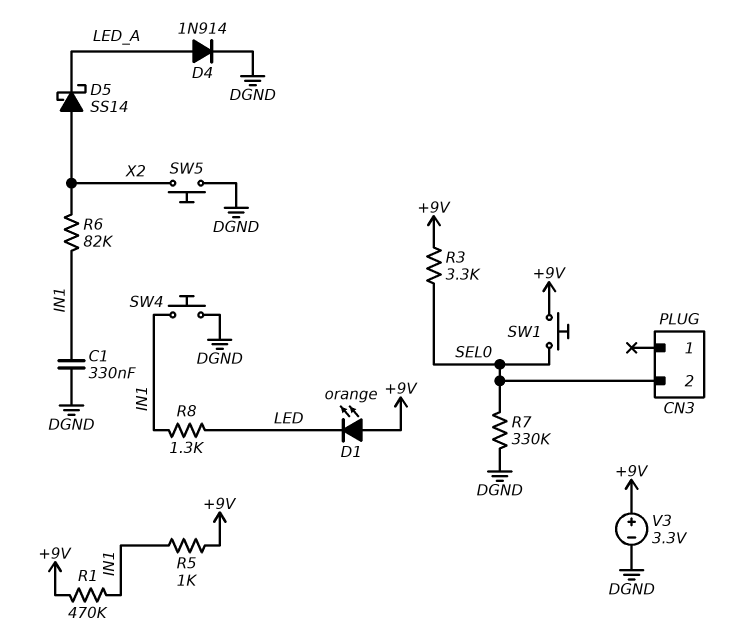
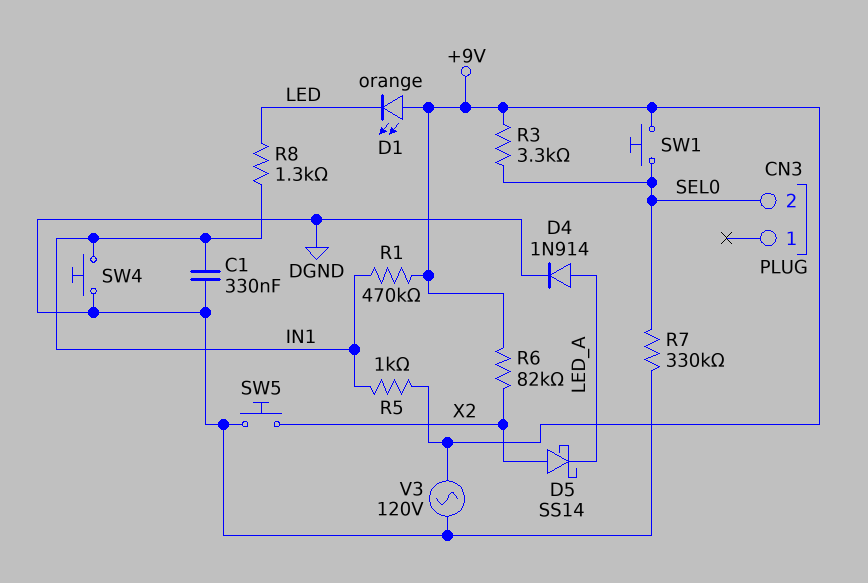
R6: 82k (IN1, X2) -> 82k (+9V, X2)
V3: 3.3V (plus +9V, minus DGND) -> AC 120V (+9V, DGND)

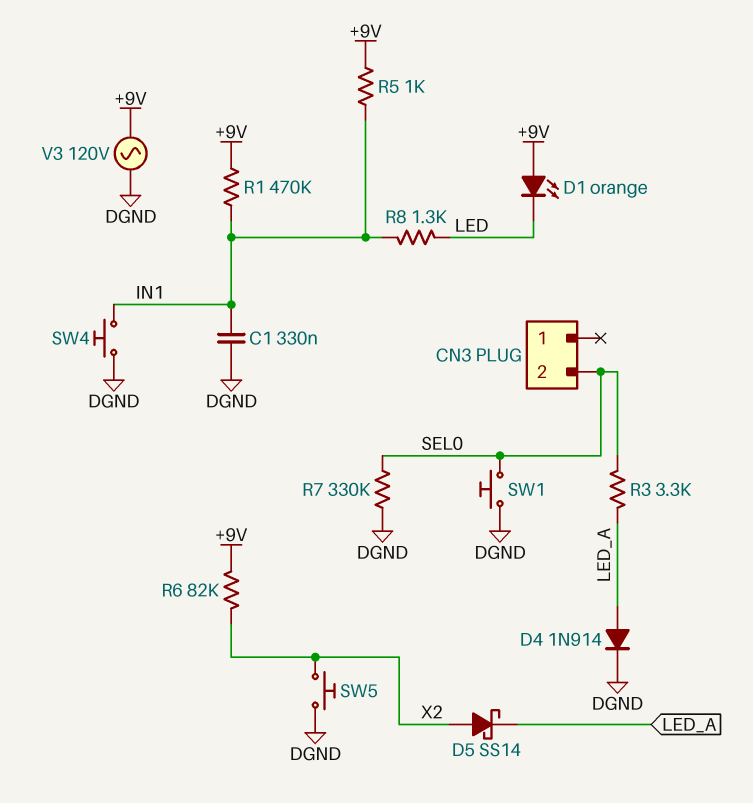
R3: 3.3k (+9V, SEL0) -> 3.3k (LED_A, SEL0)
SW1: button (+9V, SEL0) -> button (DGND, SEL0)

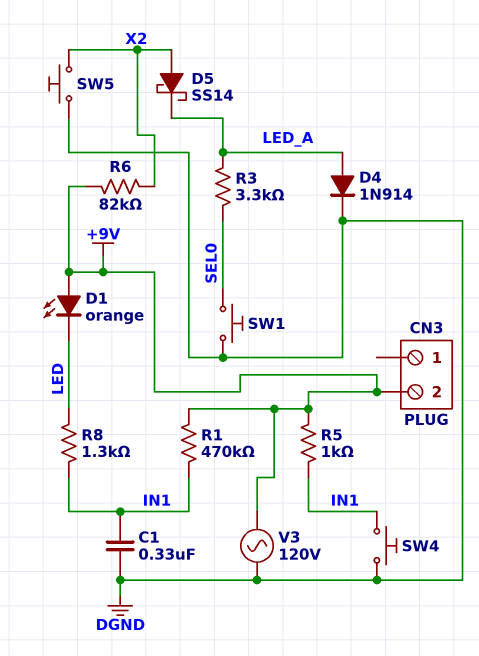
CN3 pin 2: SEL0 -> +9V
R7: 330k (DGND, SEL0) -> none

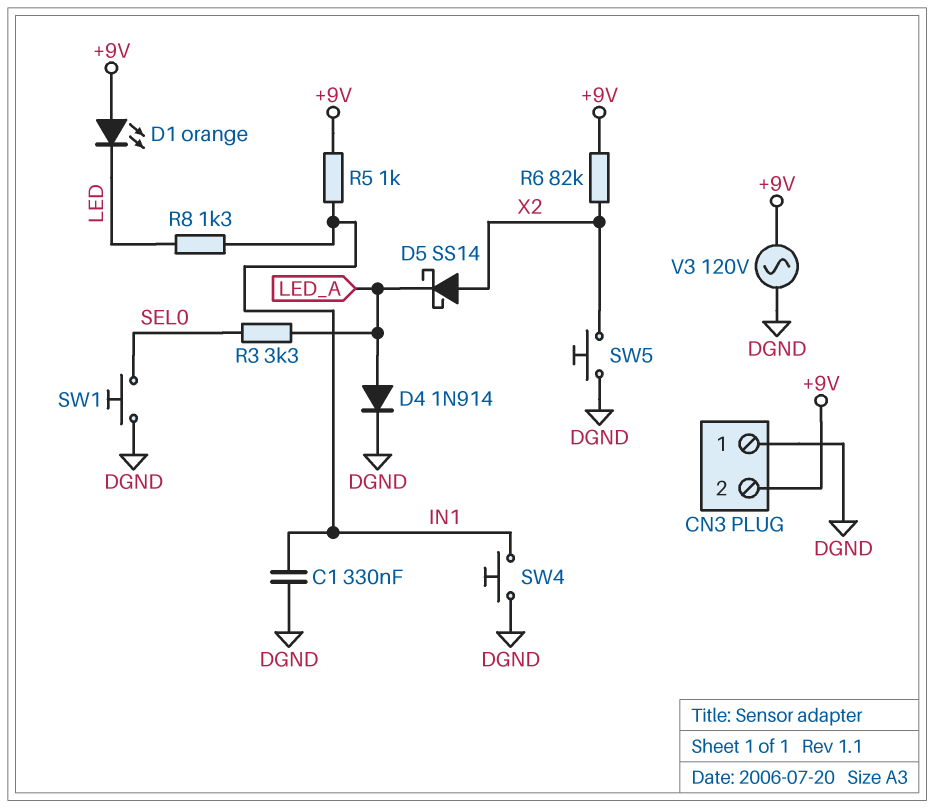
CN3 pin 1: none -> DGND
R1: 470k (+9V, IN1) -> none

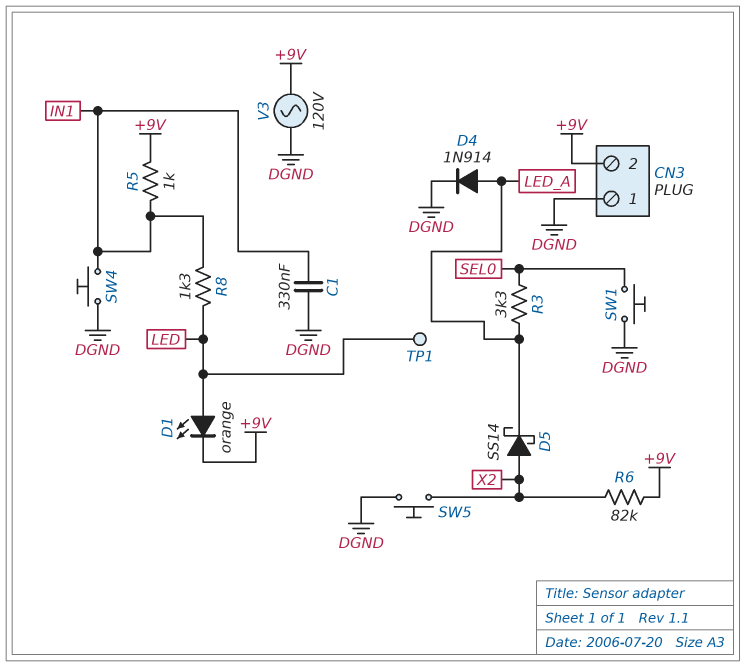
D1: LED orange (A +9V, K LED) -> LED orange (A LED, K +9V)
TP1: none -> test point (LED)

